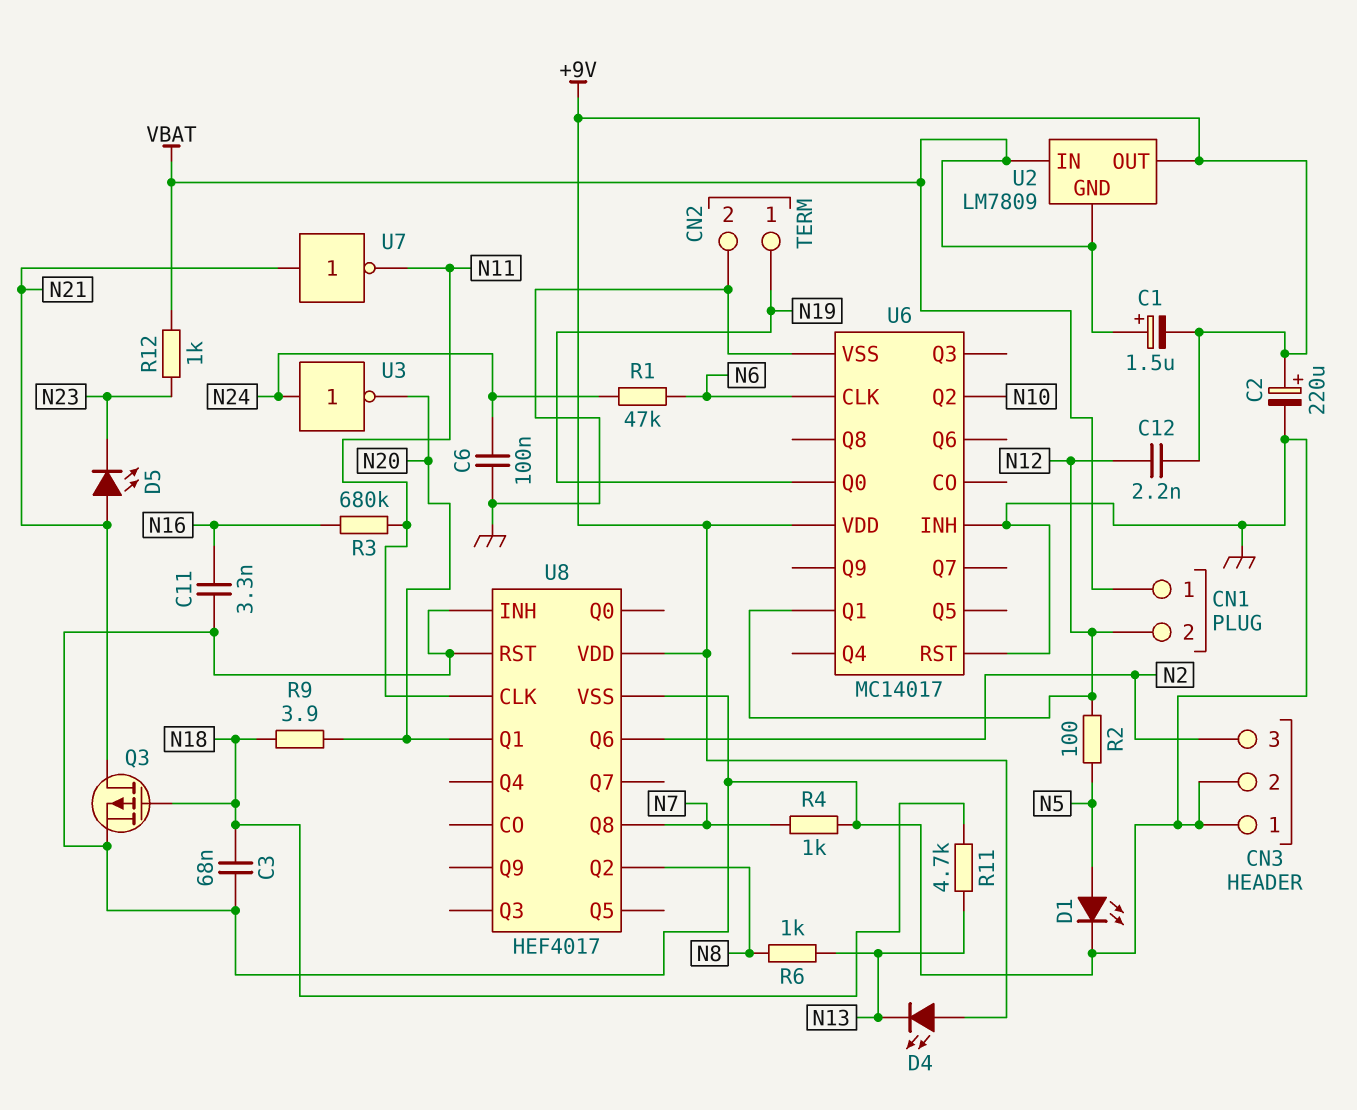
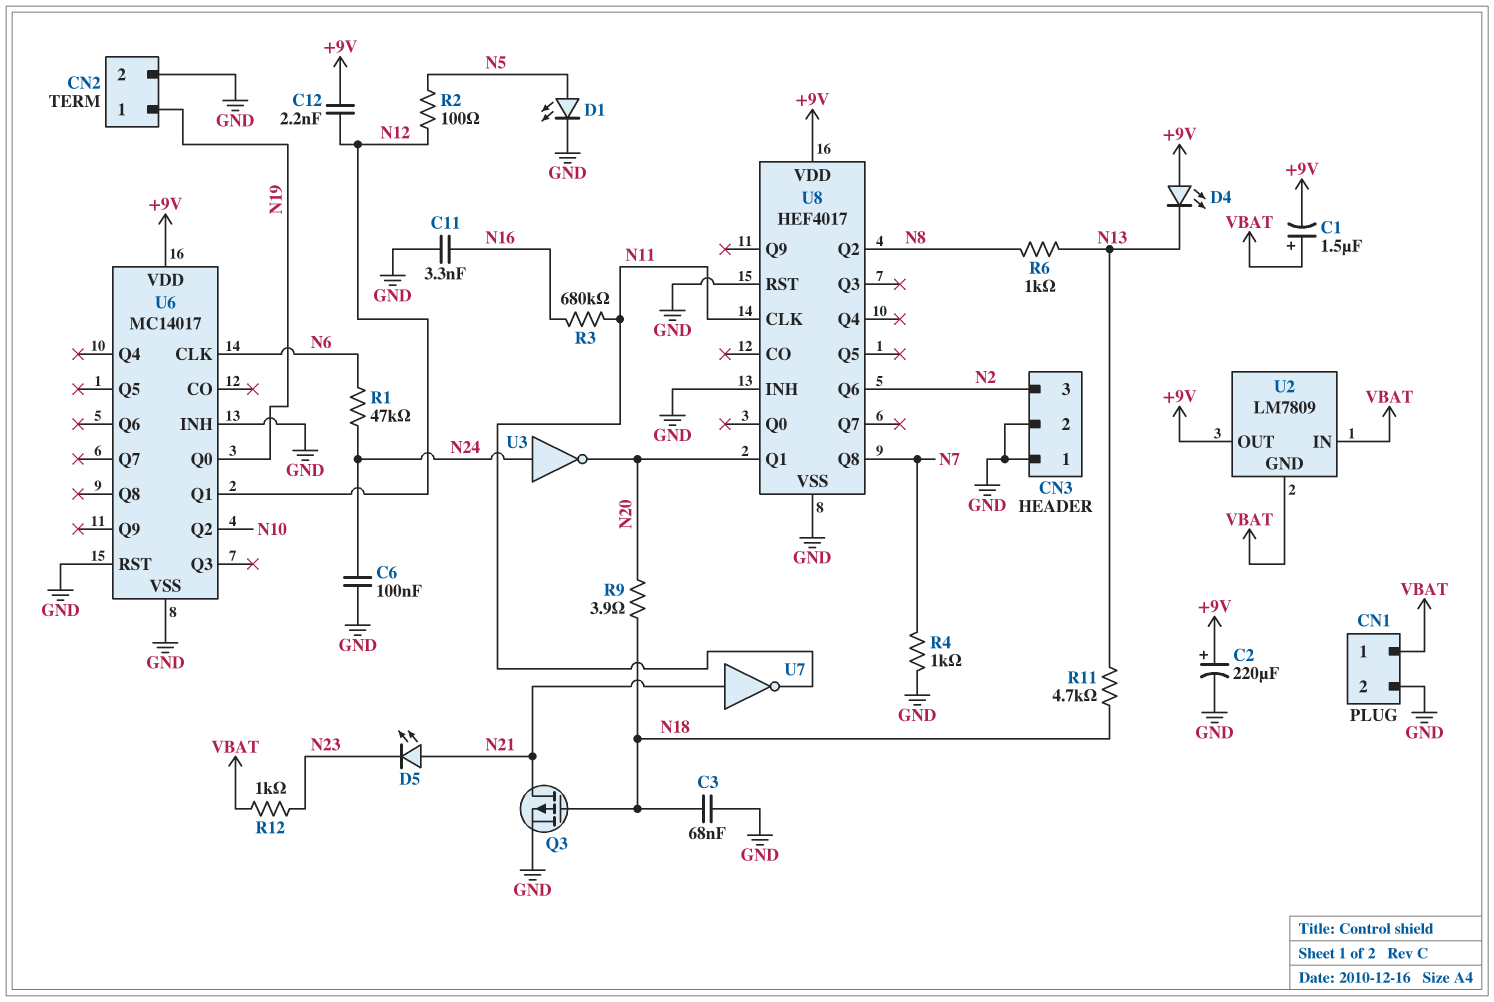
CN1 pin 2: N12 -> GND

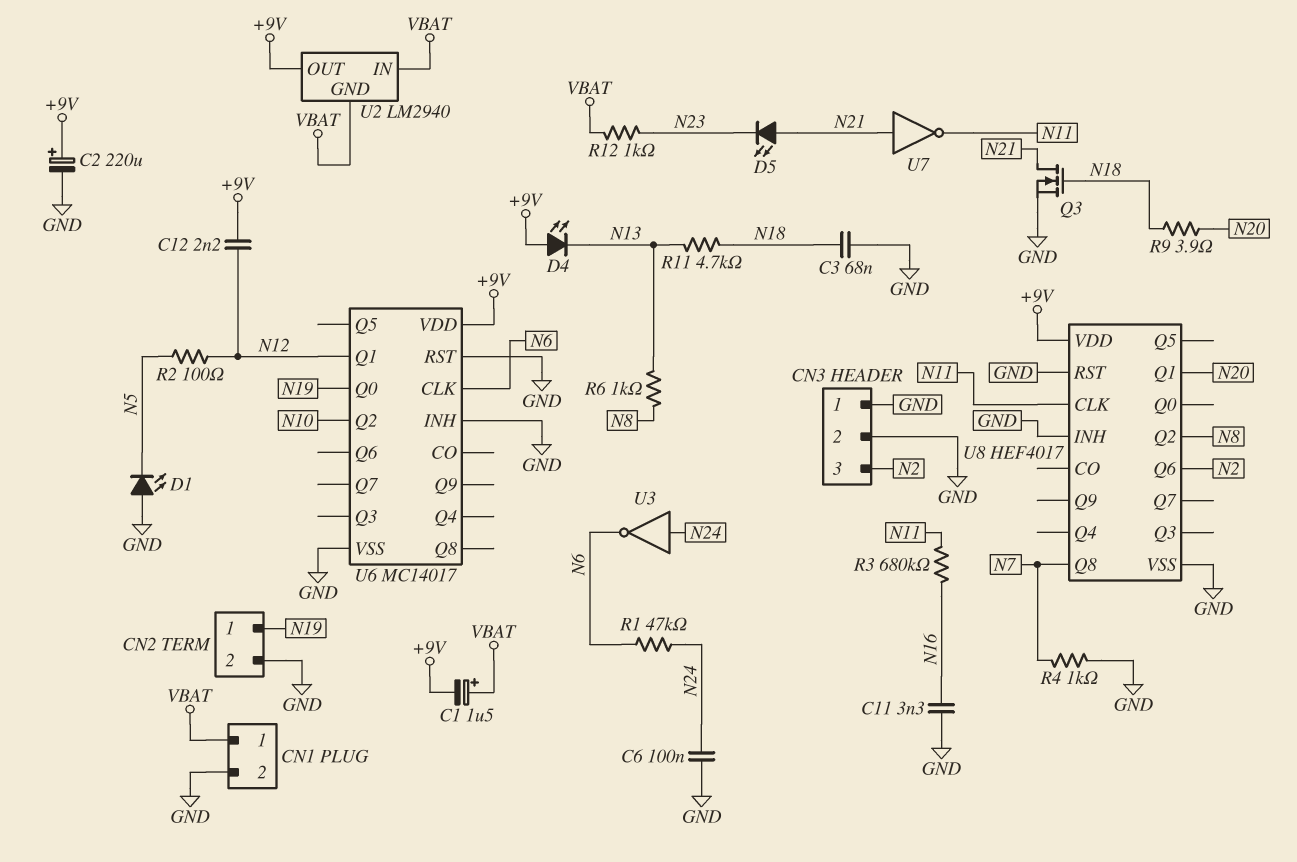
D1: LED (A N5, K GND) -> LED (A GND, K N5)
Q3: PMOS (G N18, D N21, S GND) -> NMOS (G N18, D N21, S GND)
U2: LM7809 -> LM2940
U3: NOT (in N24, out N20) -> NOT (in N24, out N6)

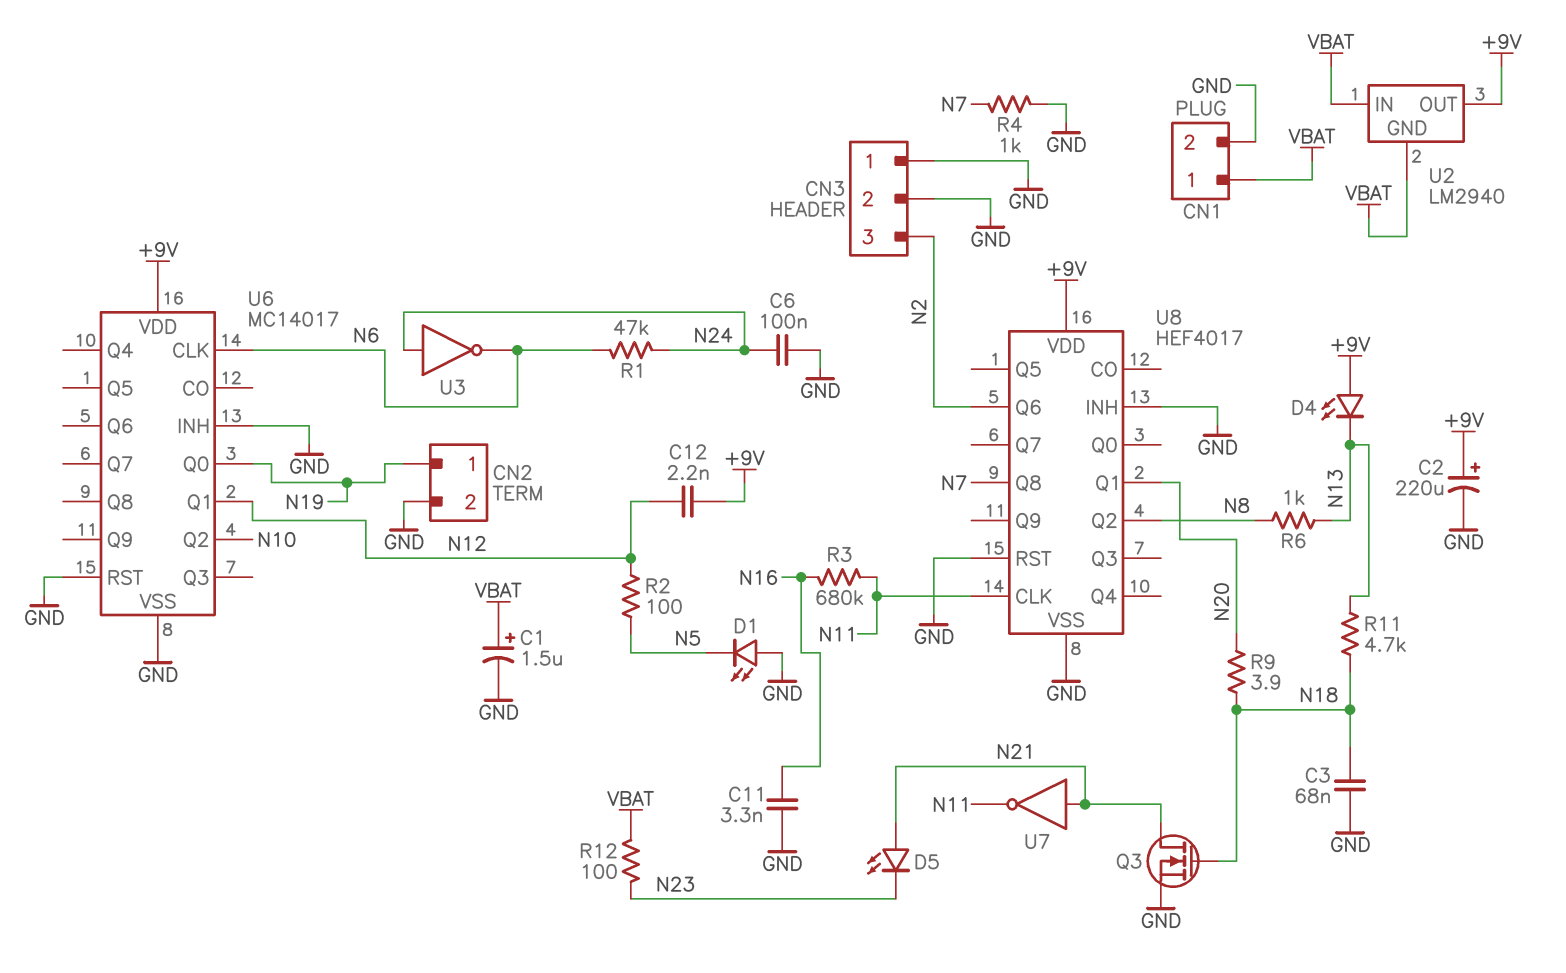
C1: 1.5uF (plus VBAT, minus +9V) -> 1.5uF (plus VBAT, minus GND)
R12: 1k (N23, VBAT) -> 100 (N23, VBAT)

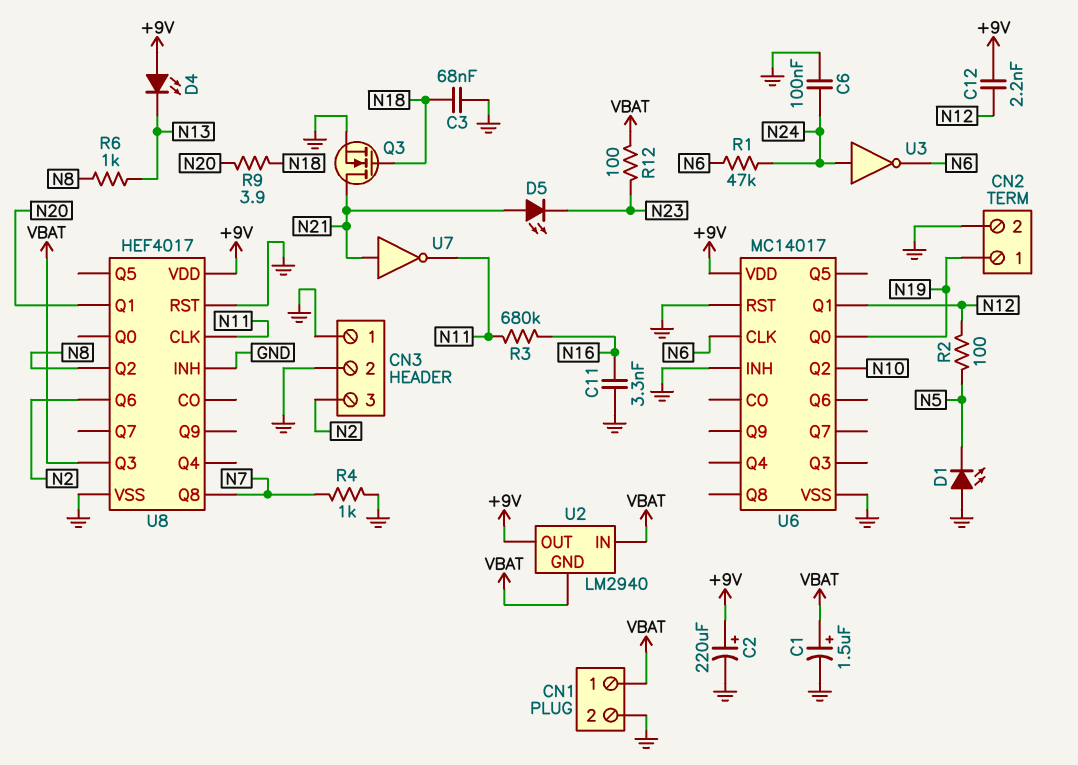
R11: 4.7k (N13, N18) -> none
U8 pin Q3: none -> VBAT

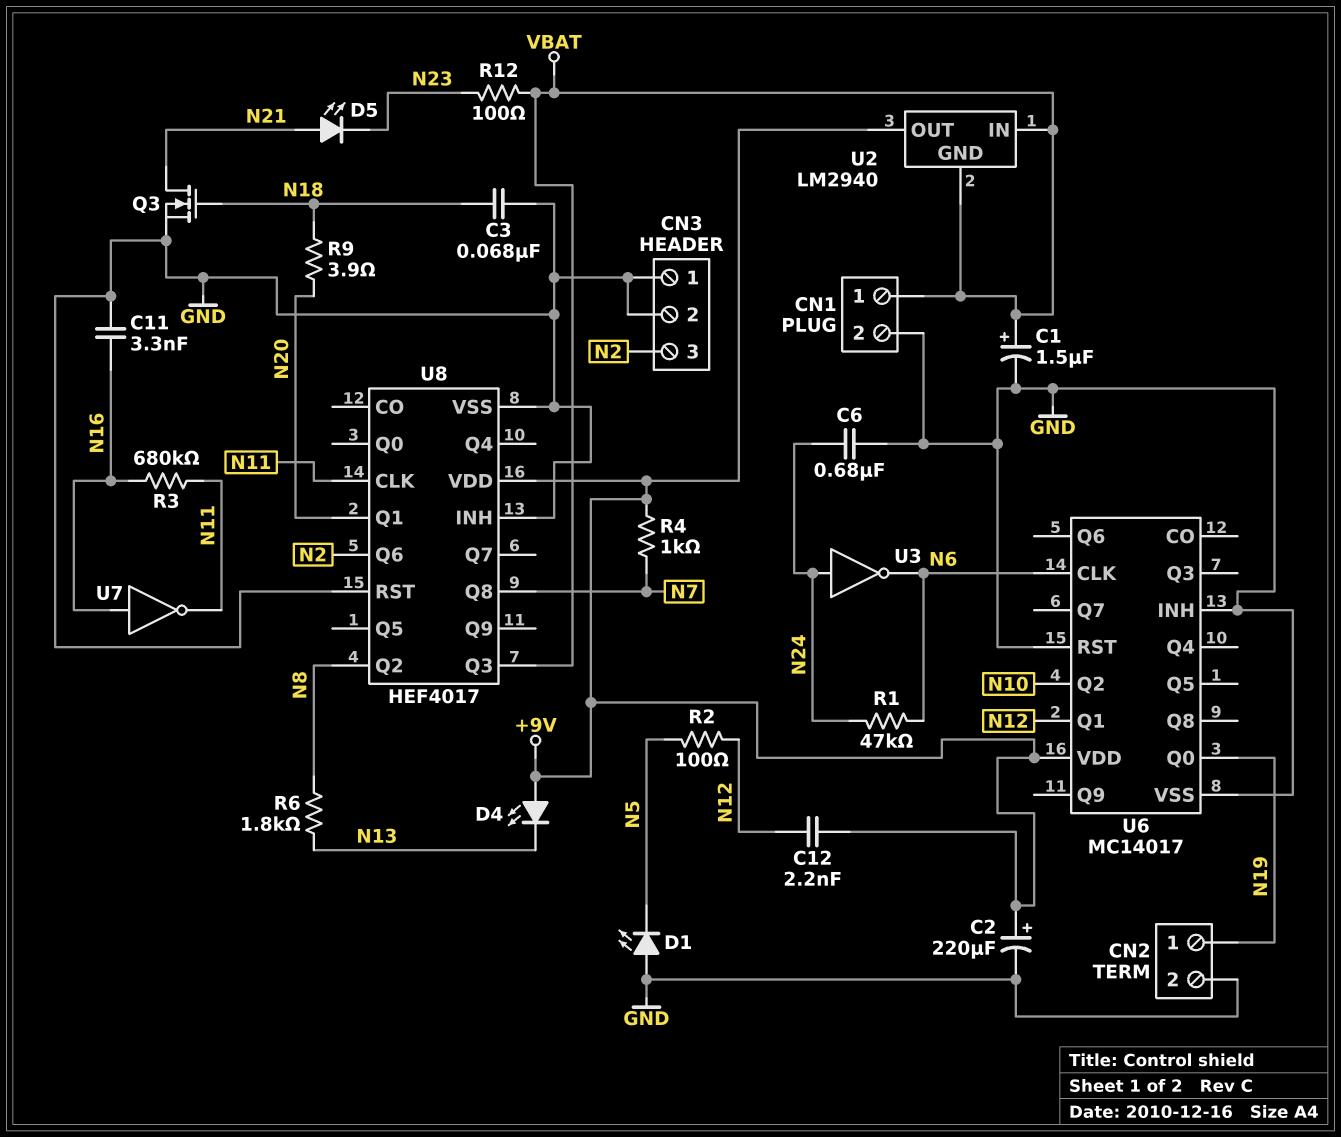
C6: 100nF (GND, N24) -> 680nF (GND, N24)
R4: 1k (GND, N7) -> 1k (+9V, N7)
R6: 1k (N8, N13) -> 1.8k (N8, N13)
U7: NOT (in N21, out N11) -> NOT (in N16, out N11)

